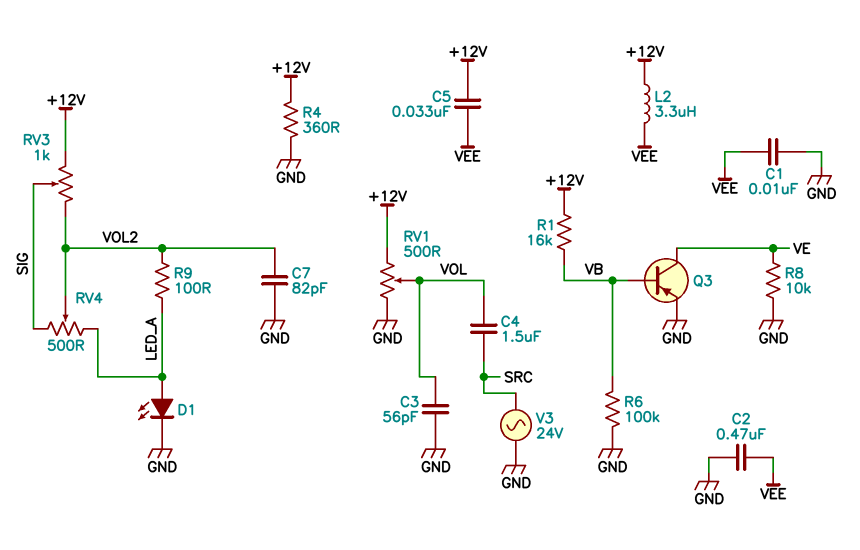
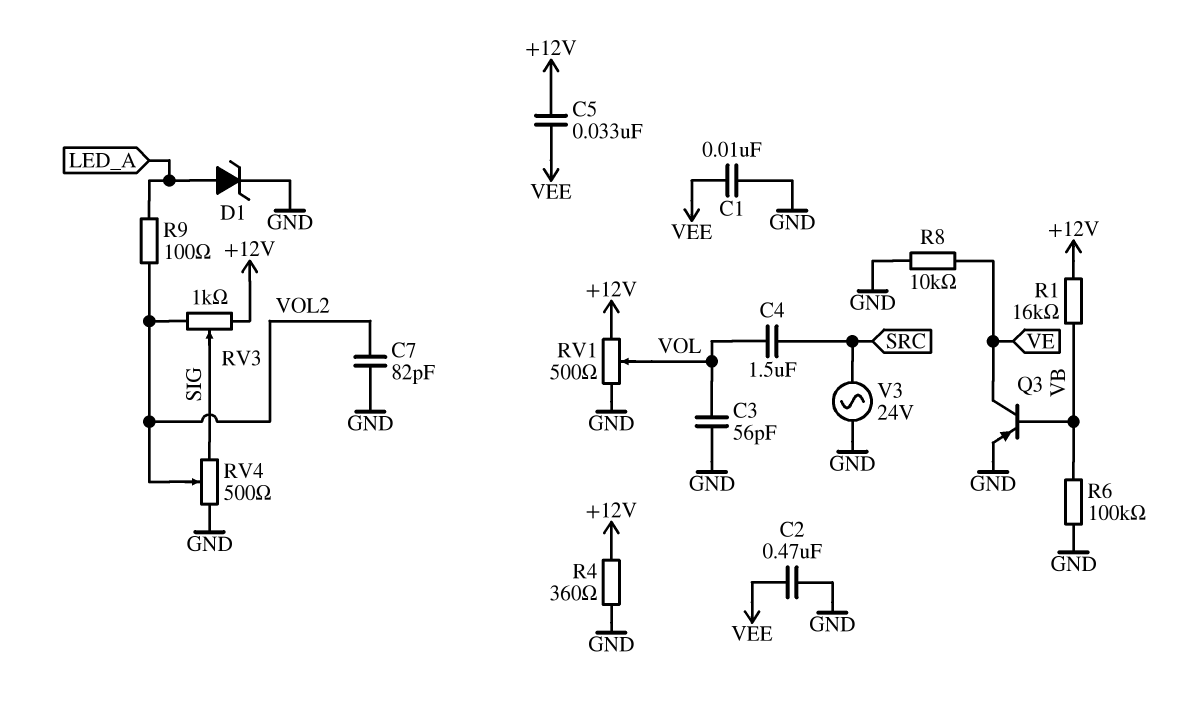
D1: LED (A LED_A, K GND) -> zener (A LED_A, K GND)
L2: 3.3uH (+12V, VEE) -> none
RV4: 500 (LED_A, SIG, wiper VOL2) -> 500 (GND, SIG, wiper VOL2)

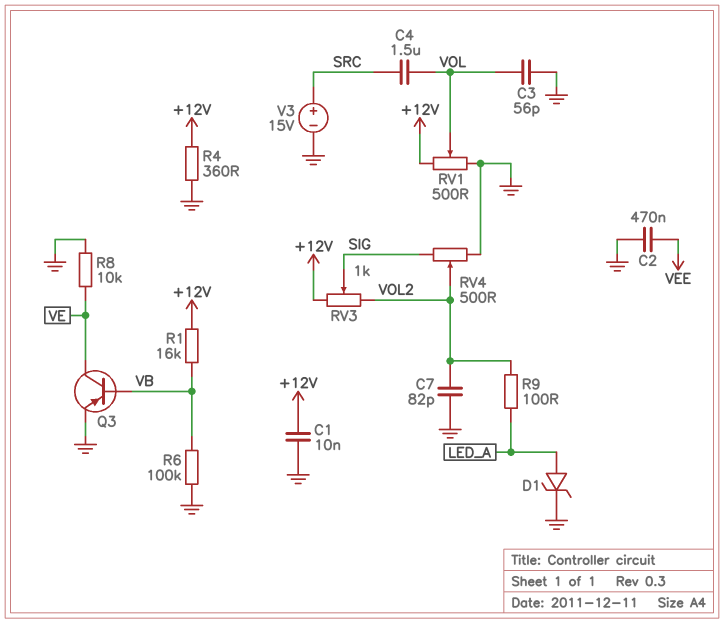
C1: 10nF (GND, VEE) -> 10nF (+12V, GND)
C5: 33nF (+12V, VEE) -> none
V3: AC 24V (GND, SRC) -> 15V (plus SRC, minus GND)

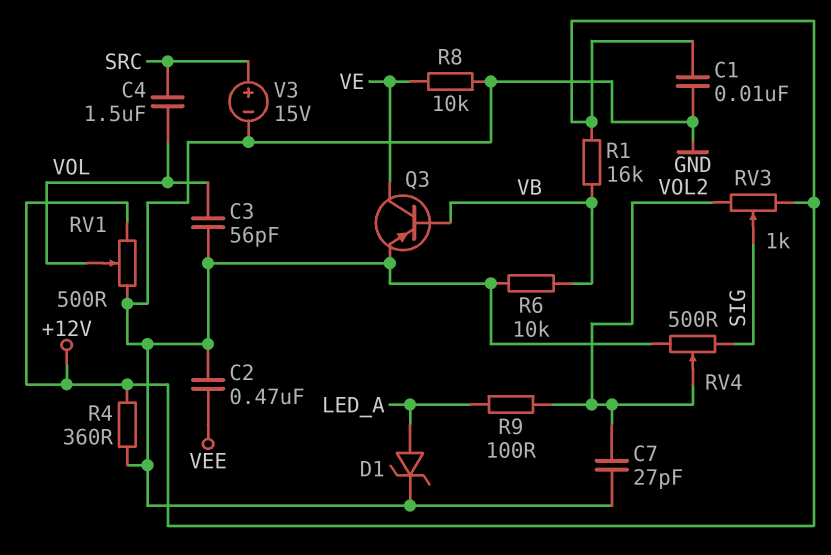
C7: 82pF (GND, VOL2) -> 27pF (GND, VOL2)
R6: 100k (GND, VB) -> 10k (GND, VB)

